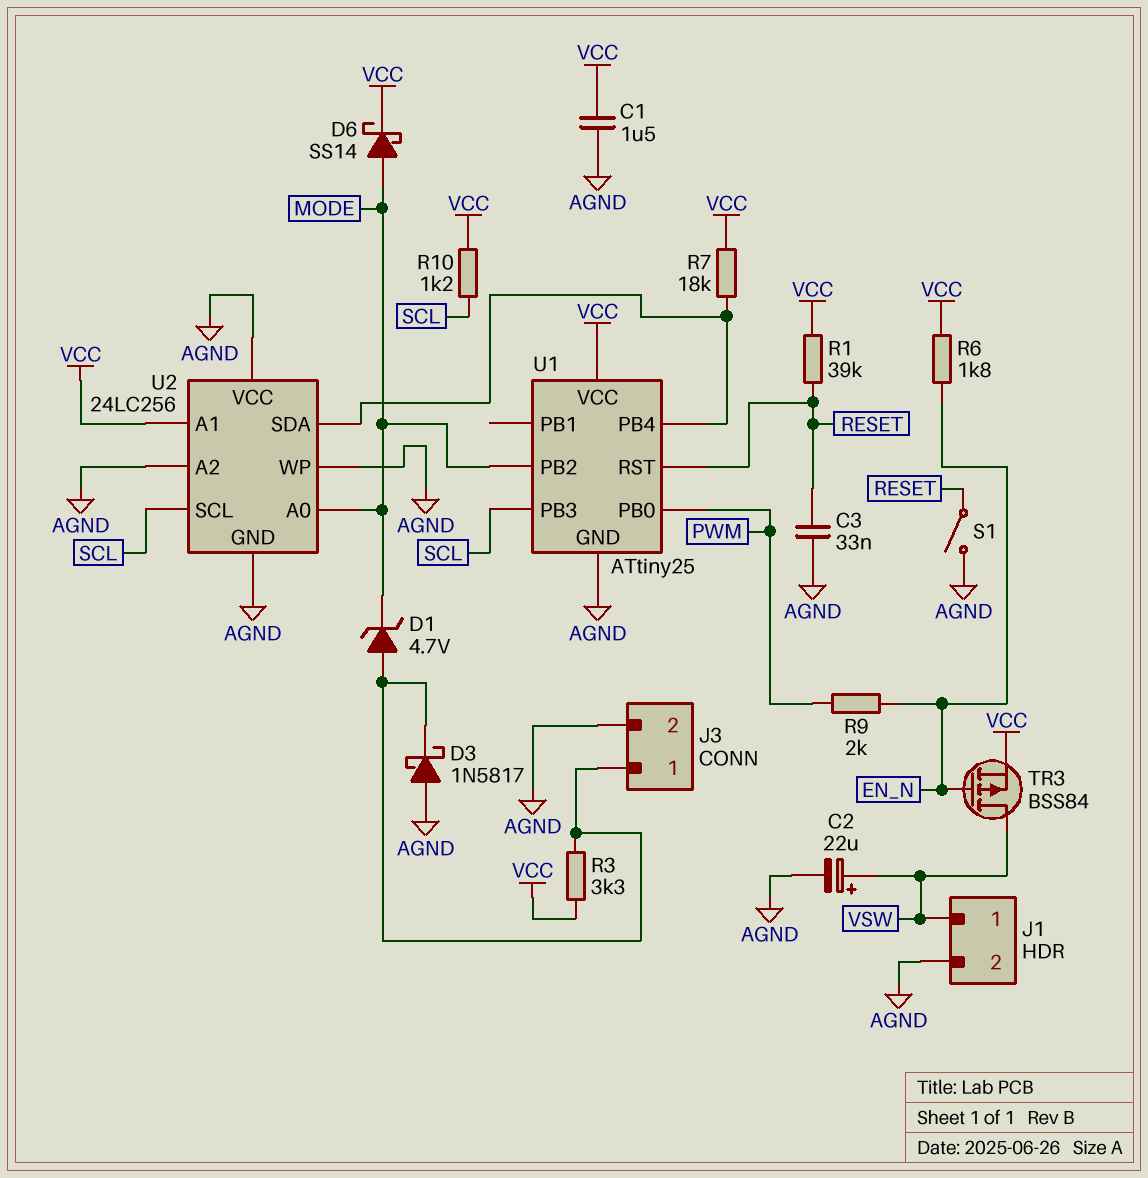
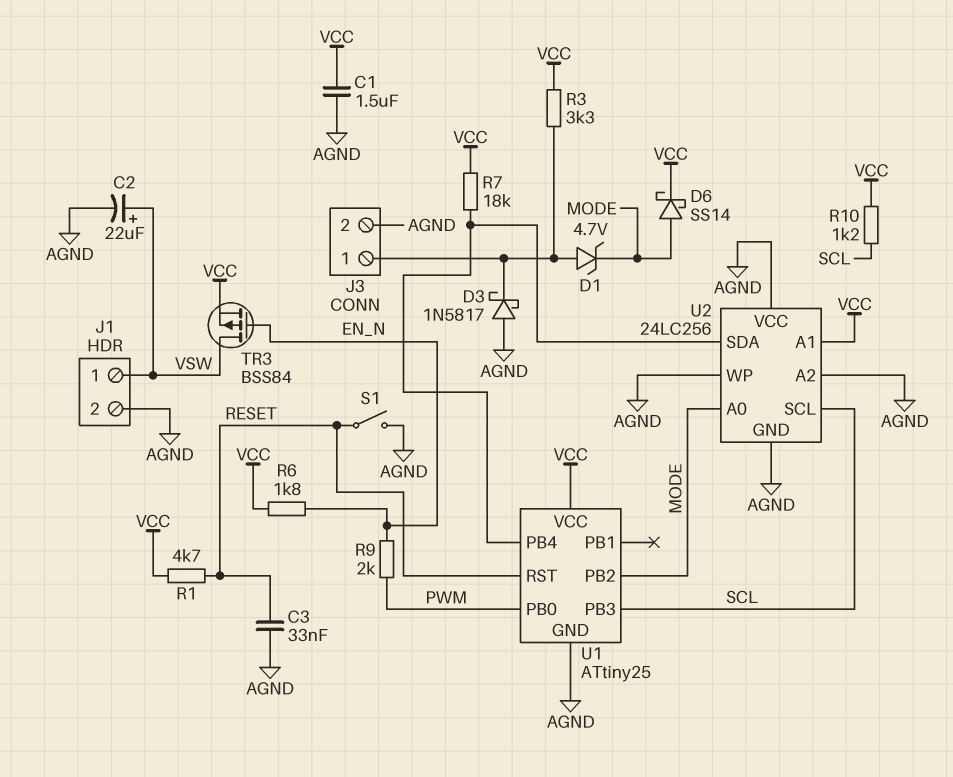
R1: 39k (RESET, VCC) -> 4.7k (RESET, VCC)

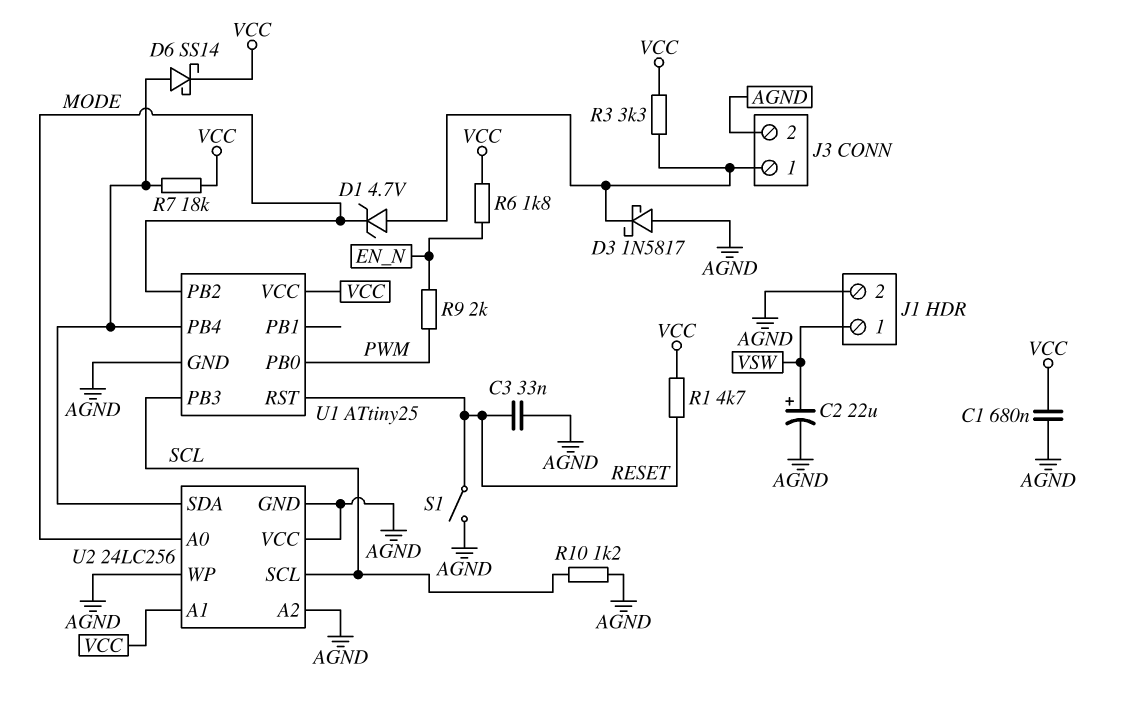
C1: 1.5uF (AGND, VCC) -> 680nF (AGND, VCC)
D6: schottky SS14 (A MODE, K VCC) -> schottky SS14 (A U1/PB4, K VCC)
R10: 1.2k (SCL, VCC) -> 1.2k (AGND, SCL)
TR3: PMOS BSS84 (G EN_N, D VSW, S VCC) -> none

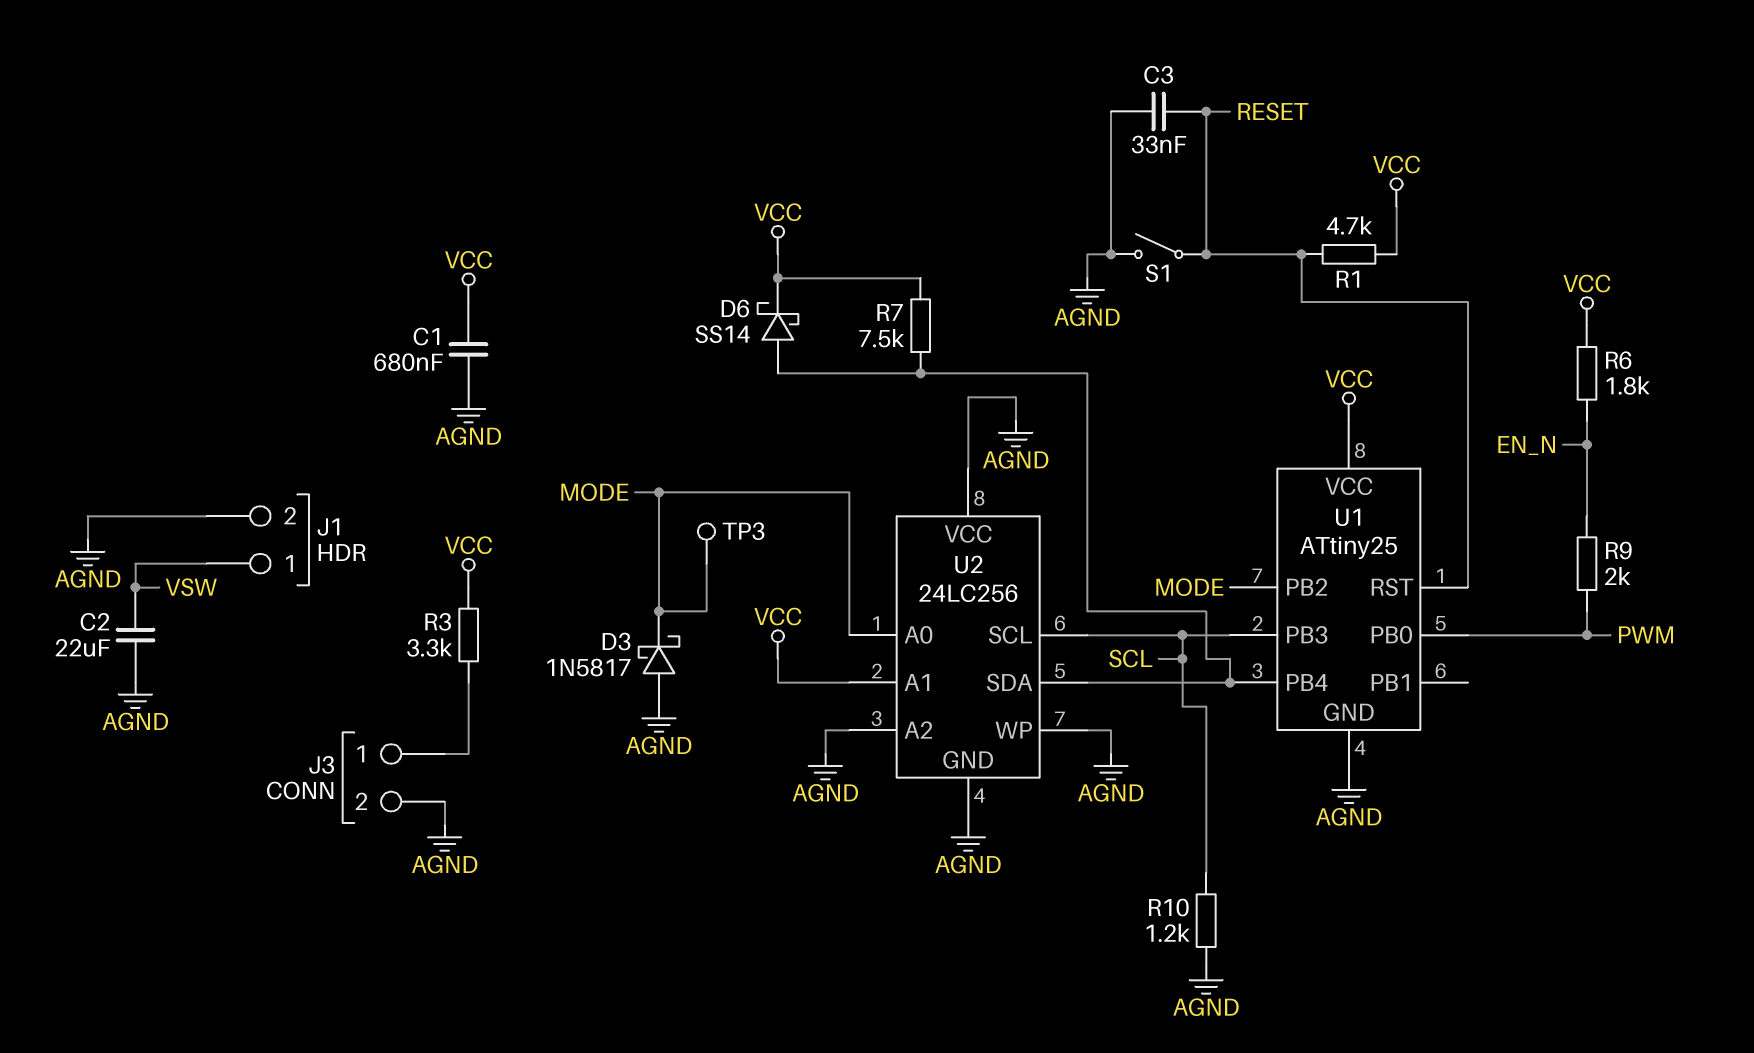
C2: 22uF (plus VSW, minus AGND) -> 22uF (AGND, VSW)
D1: zener 4.7V (A J3/1, K MODE) -> none
D3: schottky 1N5817 (A AGND, K J3/1) -> schottky 1N5817 (A AGND, K MODE)
R7: 18k (U1/PB4, VCC) -> 7.5k (U1/PB4, VCC)
TP3: none -> test point (MODE)

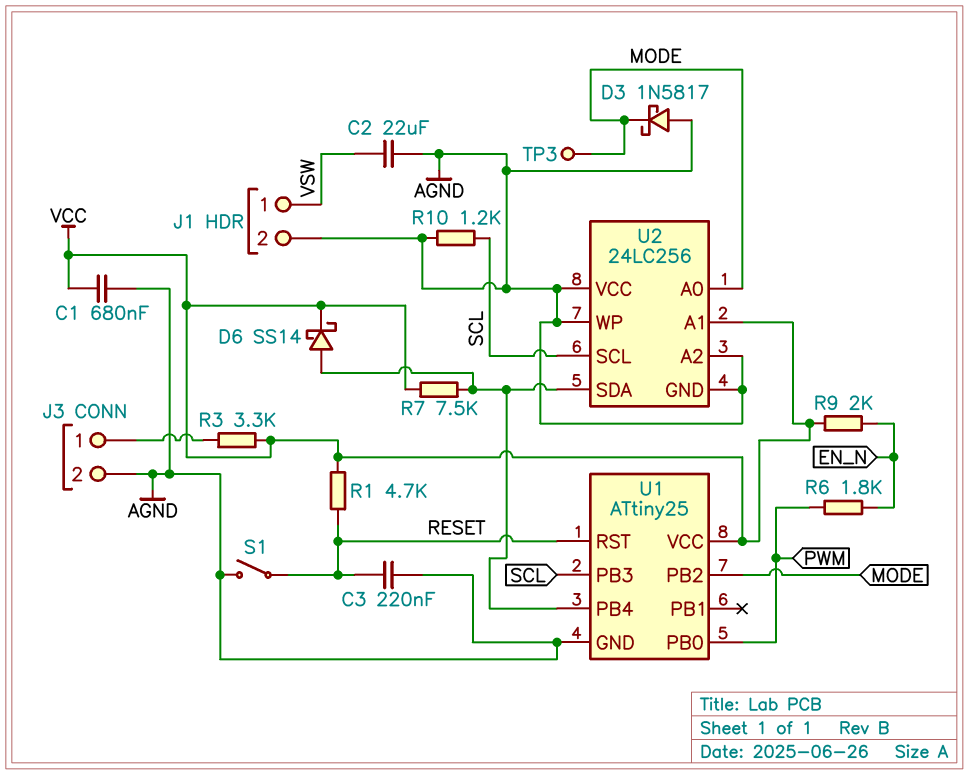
C3: 33nF (AGND, RESET) -> 220nF (AGND, RESET)
R6: 1.8k (EN_N, VCC) -> 1.8k (EN_N, PWM)
R9: 2k (EN_N, PWM) -> 2k (EN_N, VCC)

